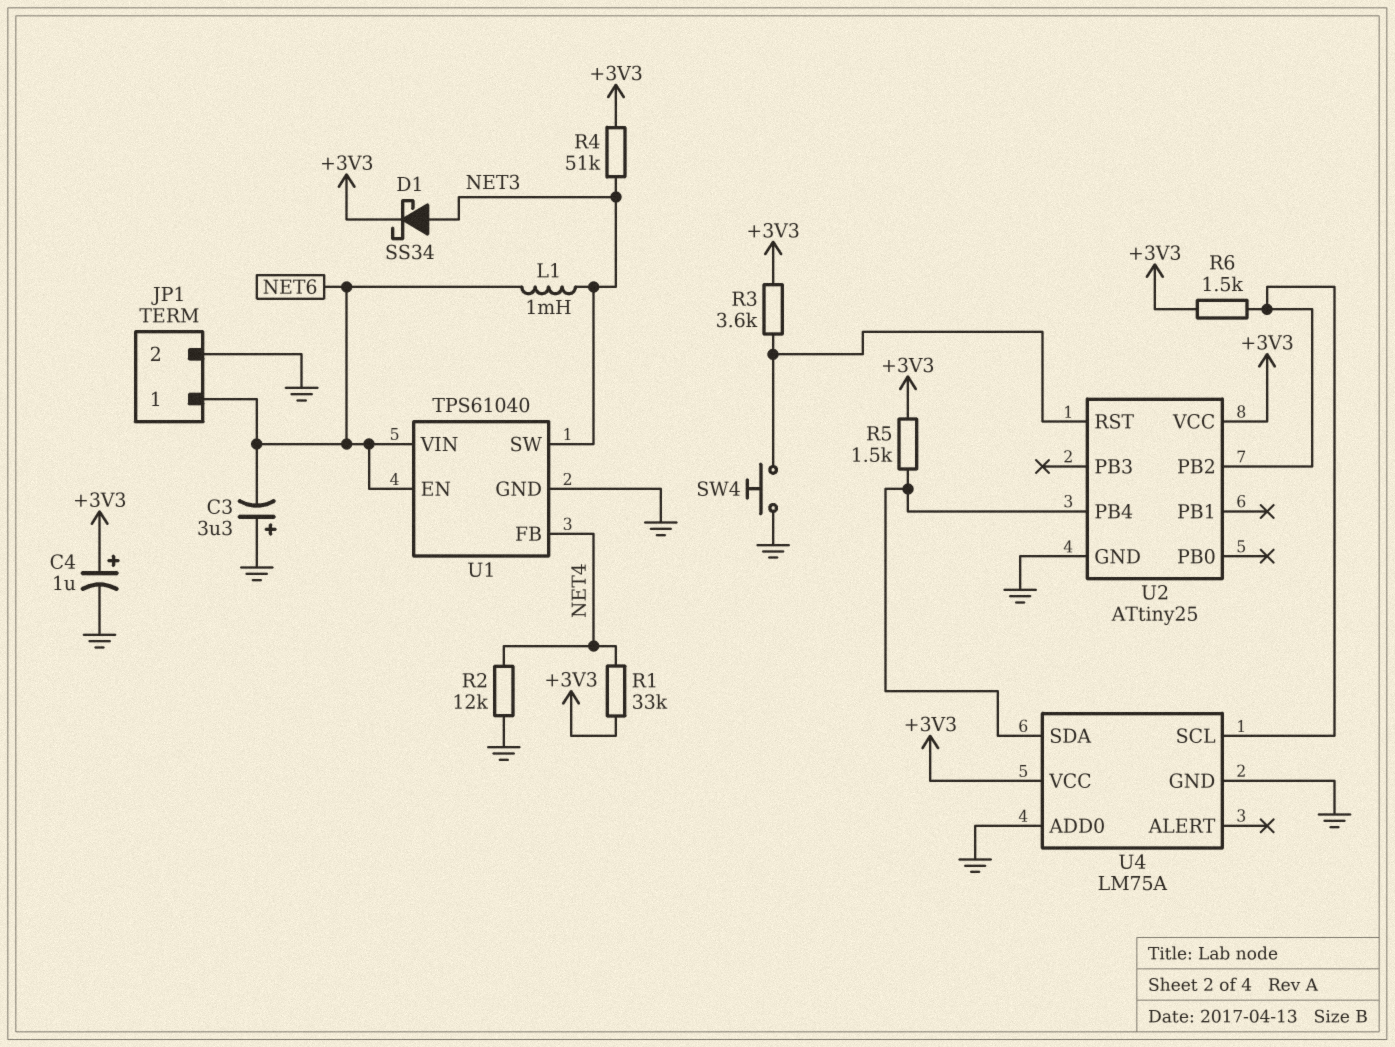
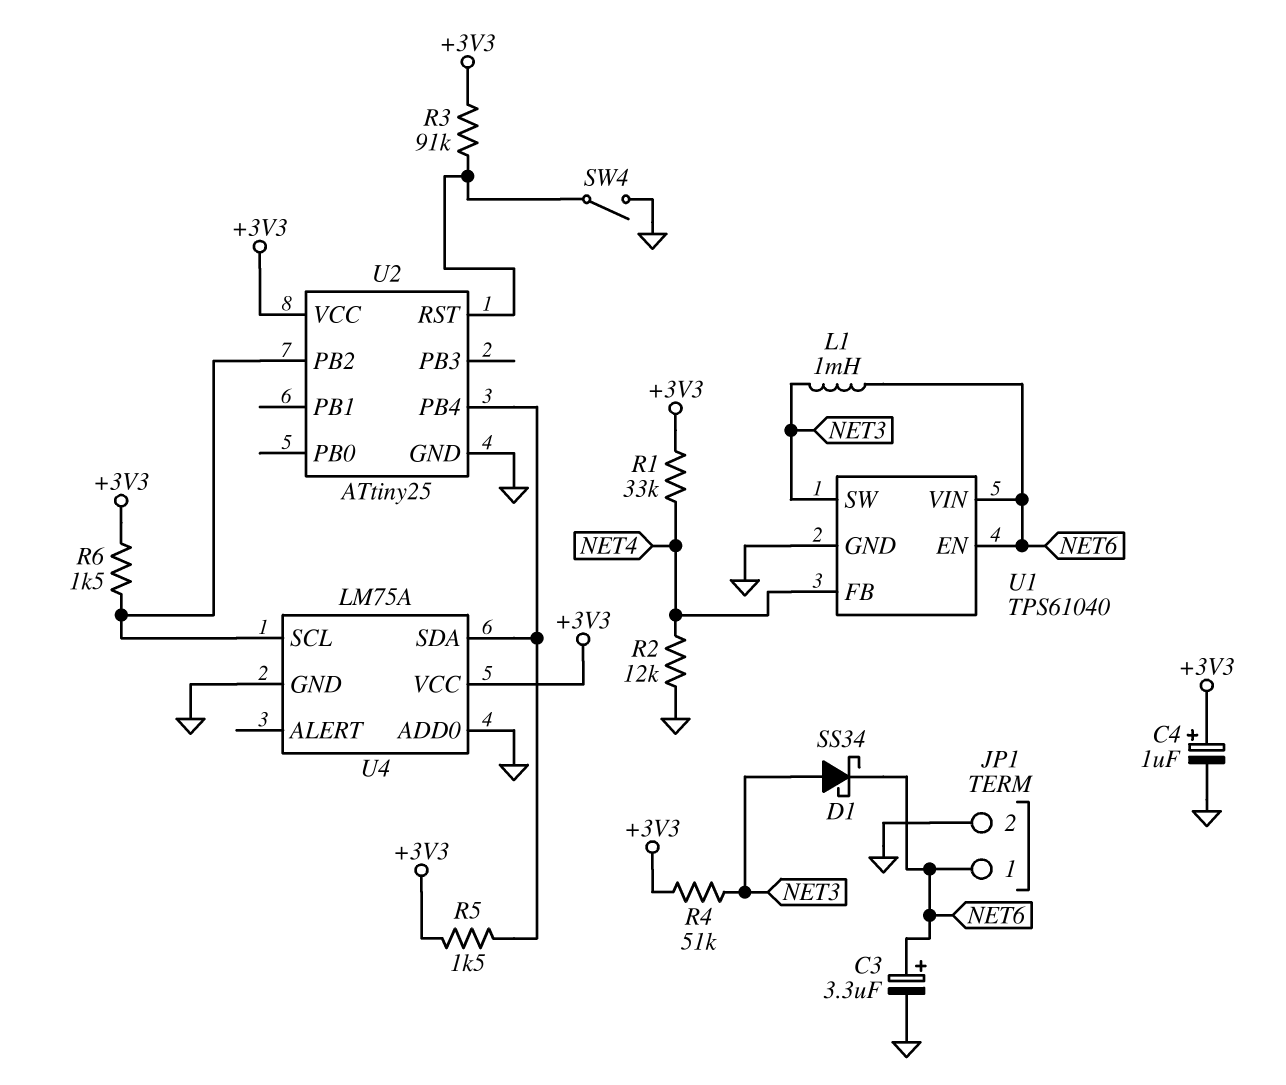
C3: 3.3uF (plus GND, minus NET6) -> 3.3uF (plus NET6, minus GND)
D1: schottky SS34 (A NET3, K +3V3) -> schottky SS34 (A NET3, K NET6)
R3: 3.6k (+3V3, U2/RST) -> 91k (+3V3, U2/RST)
SW4: button (GND, U2/RST) -> switch (GND, U2/RST)

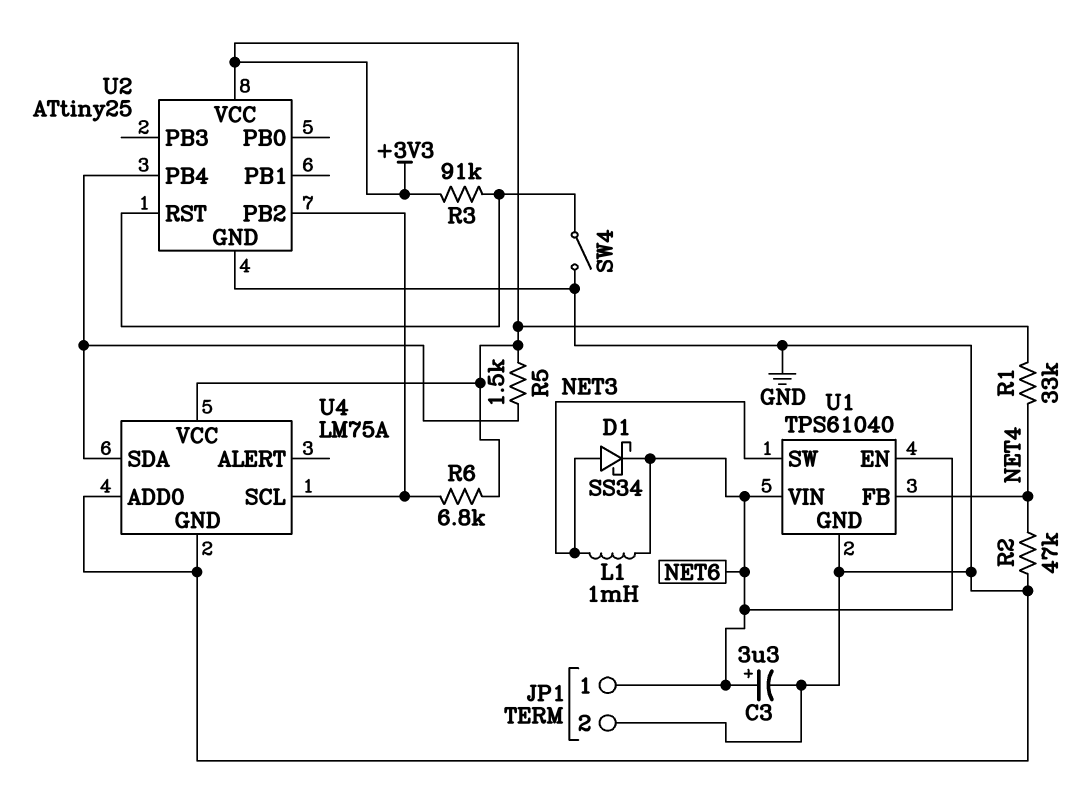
C4: 1uF (plus +3V3, minus GND) -> none
R2: 12k (GND, NET4) -> 47k (GND, NET4)
R4: 51k (+3V3, NET3) -> none
R6: 1.5k (+3V3, U2/PB2) -> 6.8k (+3V3, U2/PB2)

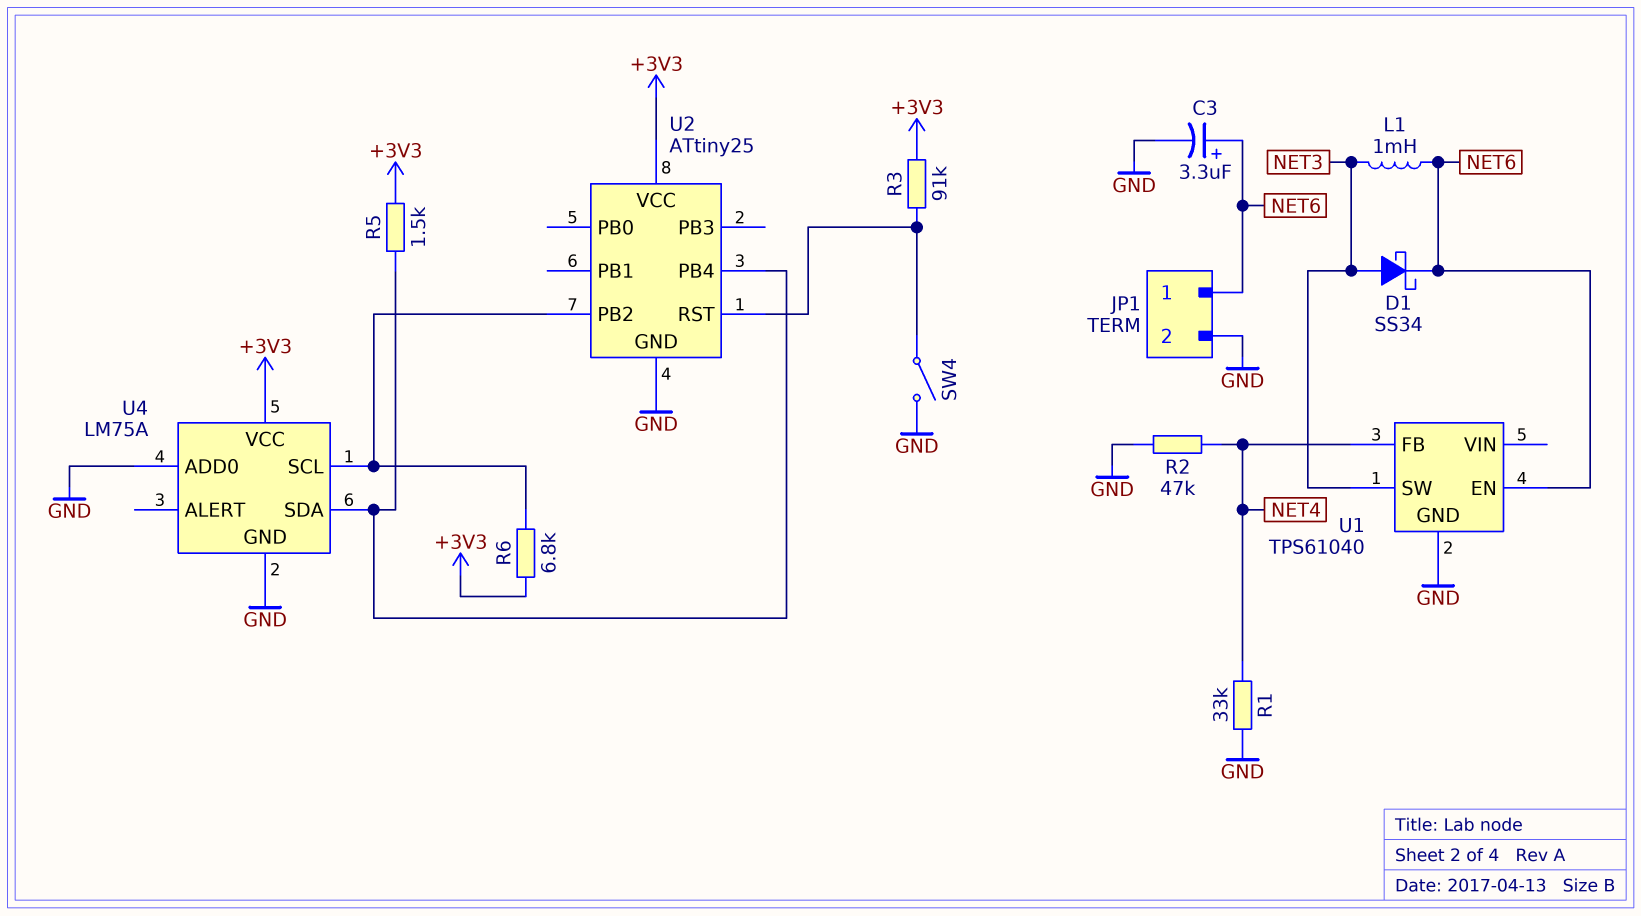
R1: 33k (+3V3, NET4) -> 33k (GND, NET4)
U1 pin VIN: NET6 -> none

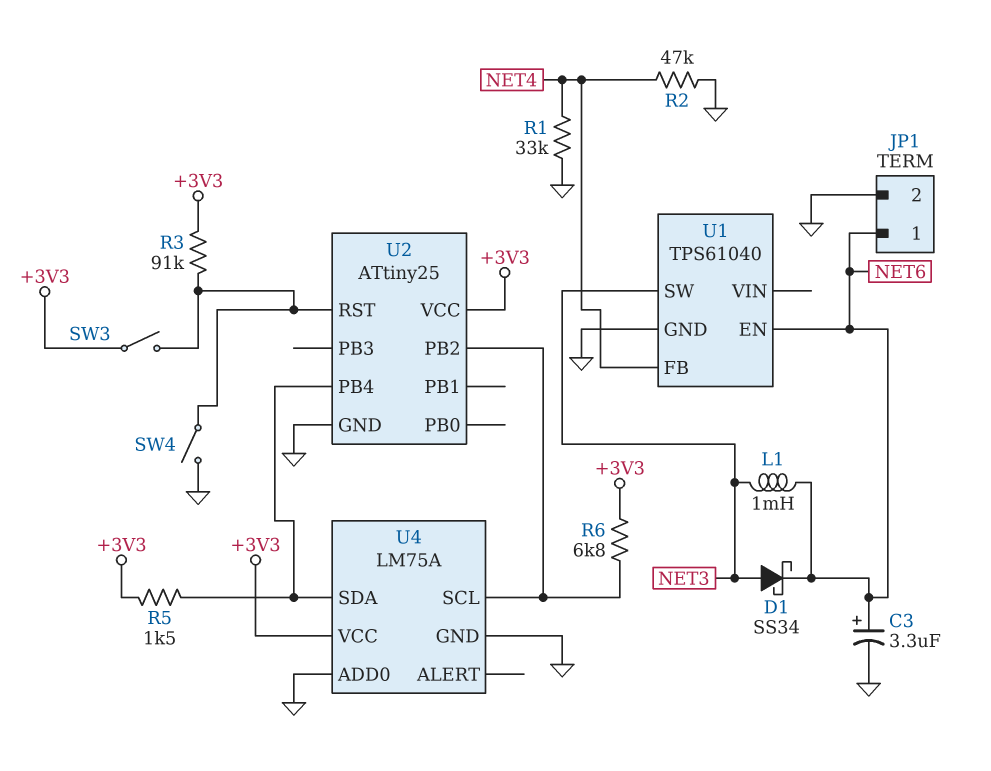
SW3: none -> switch (+3V3, U2/RST)

